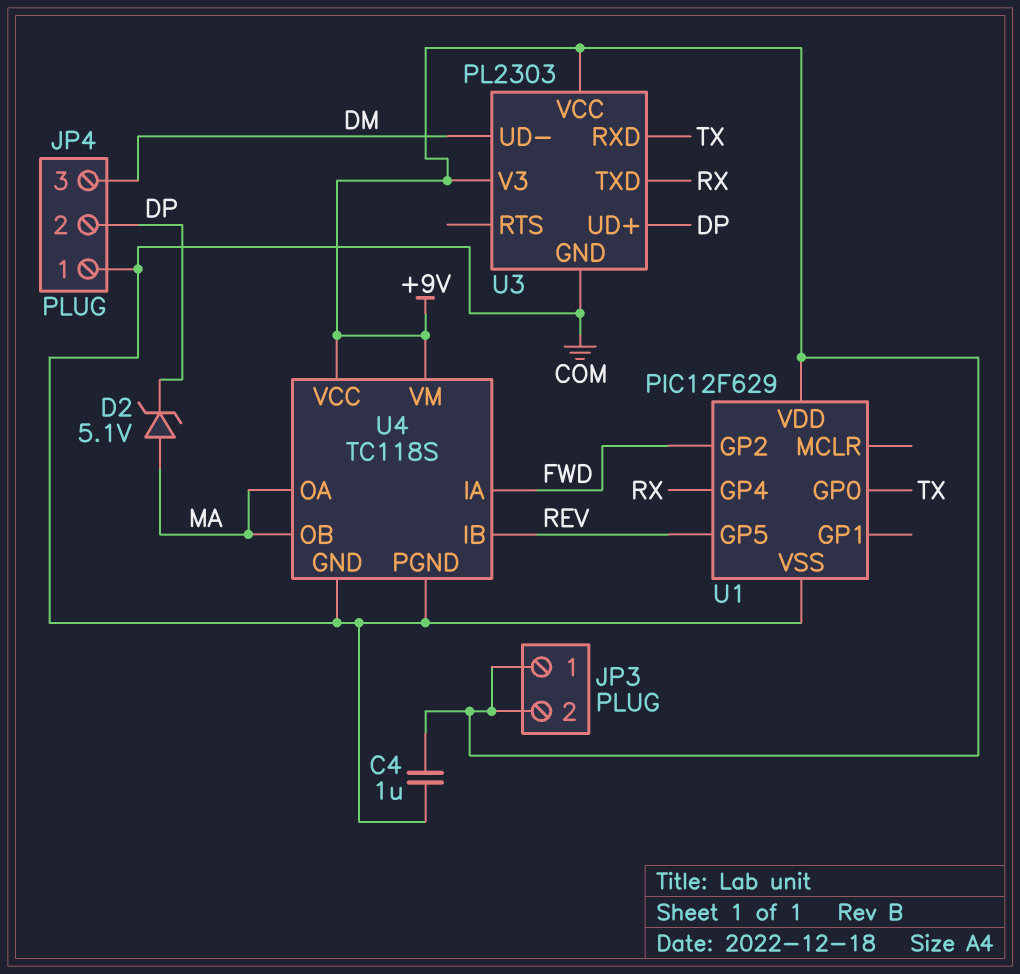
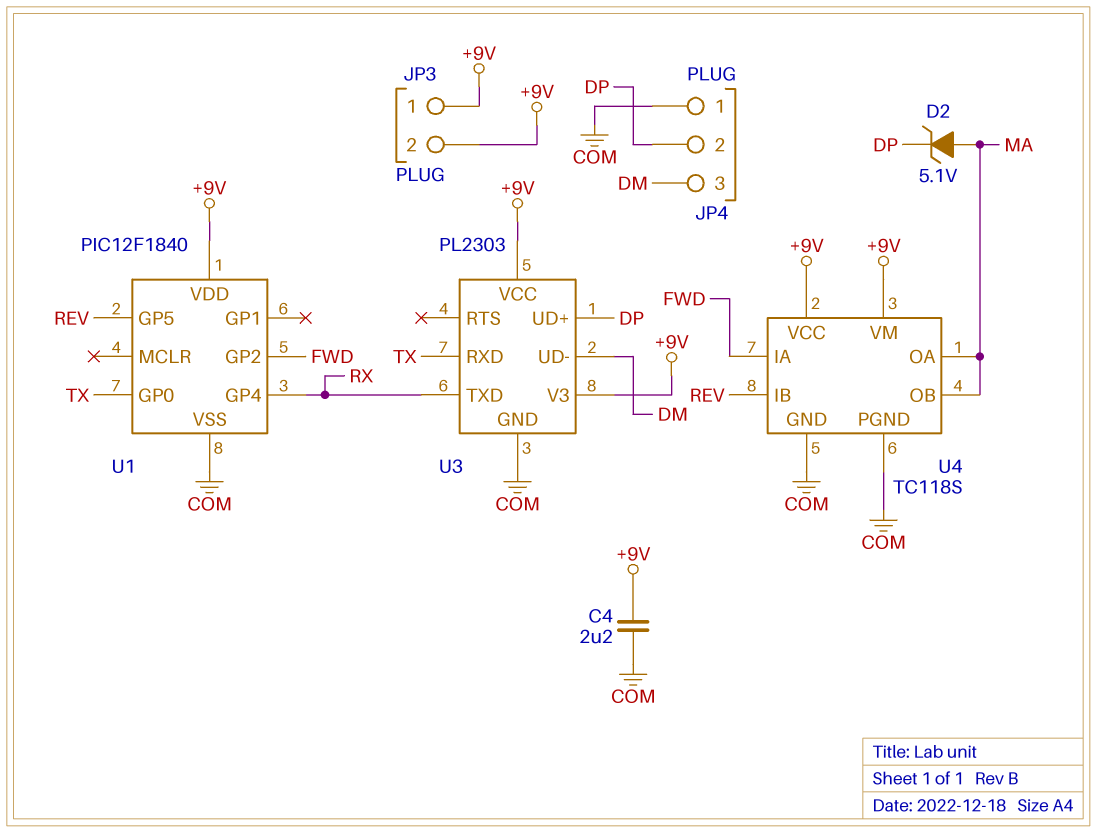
C4: 1uF (+9V, COM) -> 2.2uF (+9V, COM)
U1: PIC12F629 -> PIC12F1840

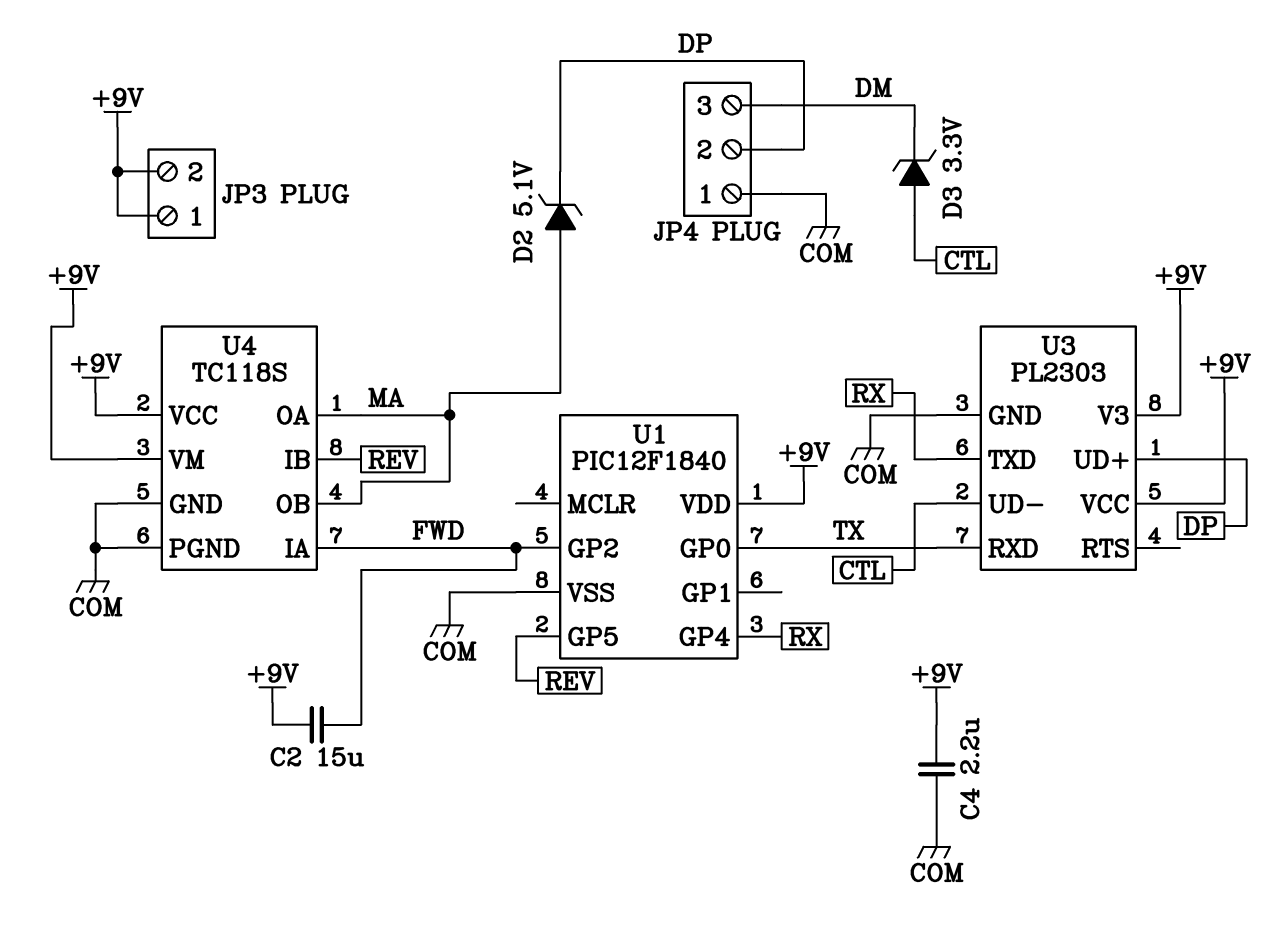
C2: none -> 15uF (+9V, FWD)
D3: none -> zener 3.3V (A CTL, K DM)
U3 pin UD-: DM -> CTL

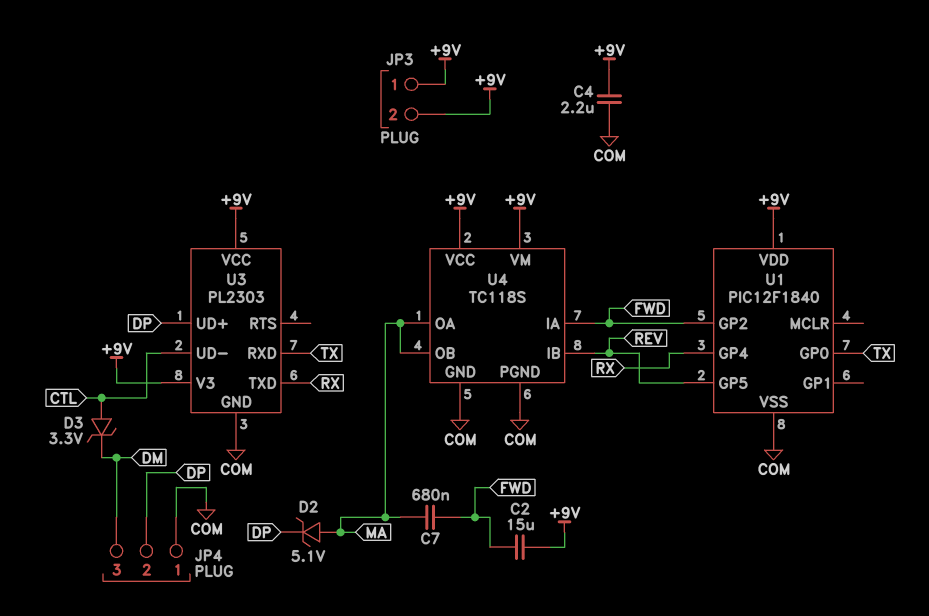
C7: none -> 680nF (FWD, MA)

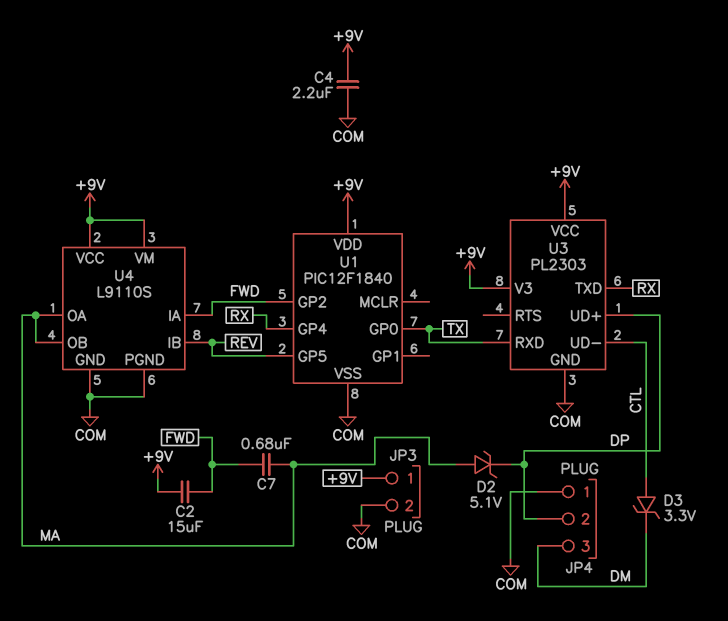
JP3 pin 2: +9V -> COM
U4: TC118S -> L9110S

